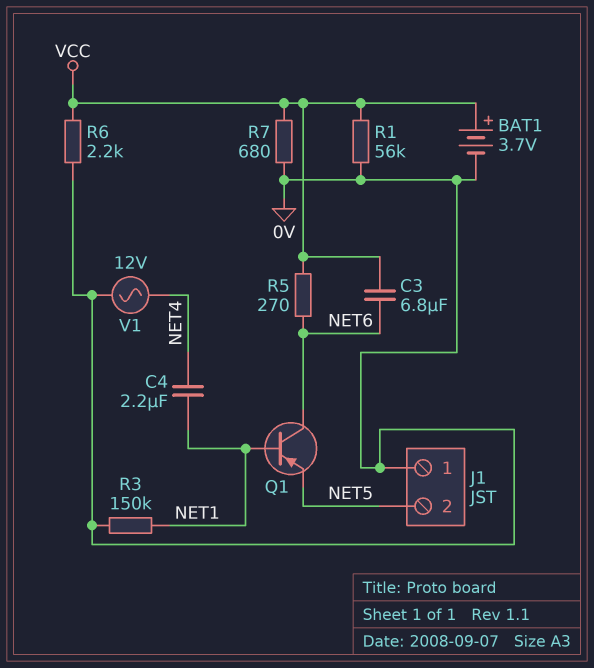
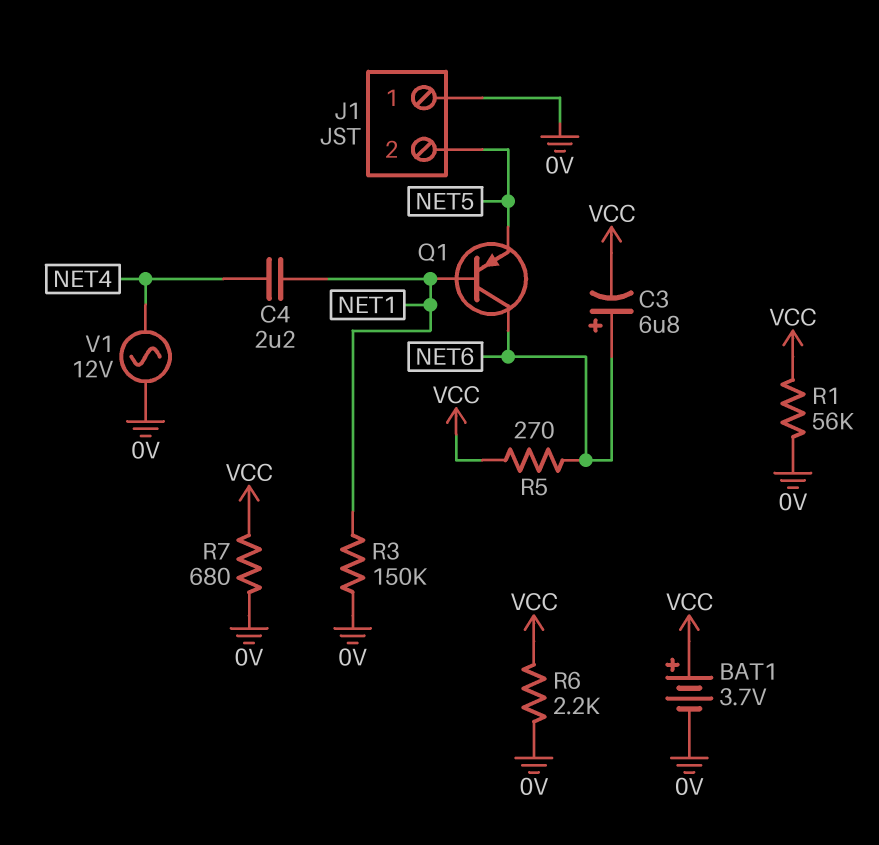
C3: 6.8uF (NET6, VCC) -> 6.8uF (plus NET6, minus VCC)

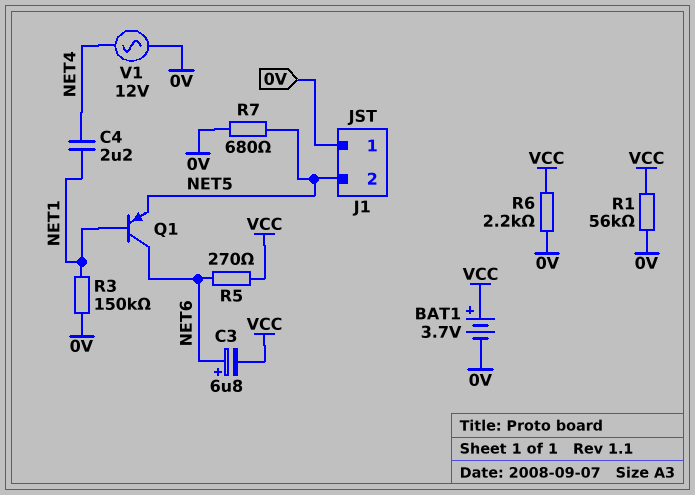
R7: 680 (0V, VCC) -> 680 (0V, NET5)

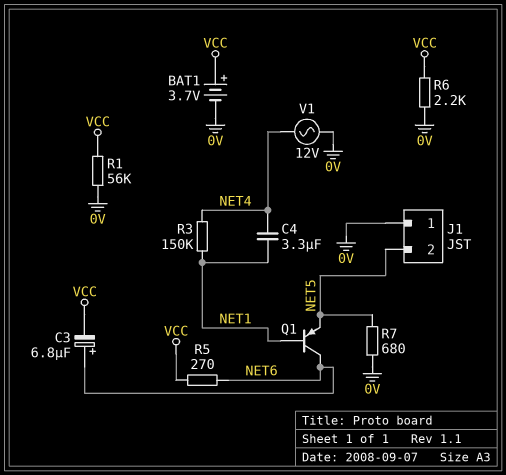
C4: 2.2uF (NET1, NET4) -> 3.3uF (NET1, NET4)
R3: 150k (0V, NET1) -> 150k (NET1, NET4)

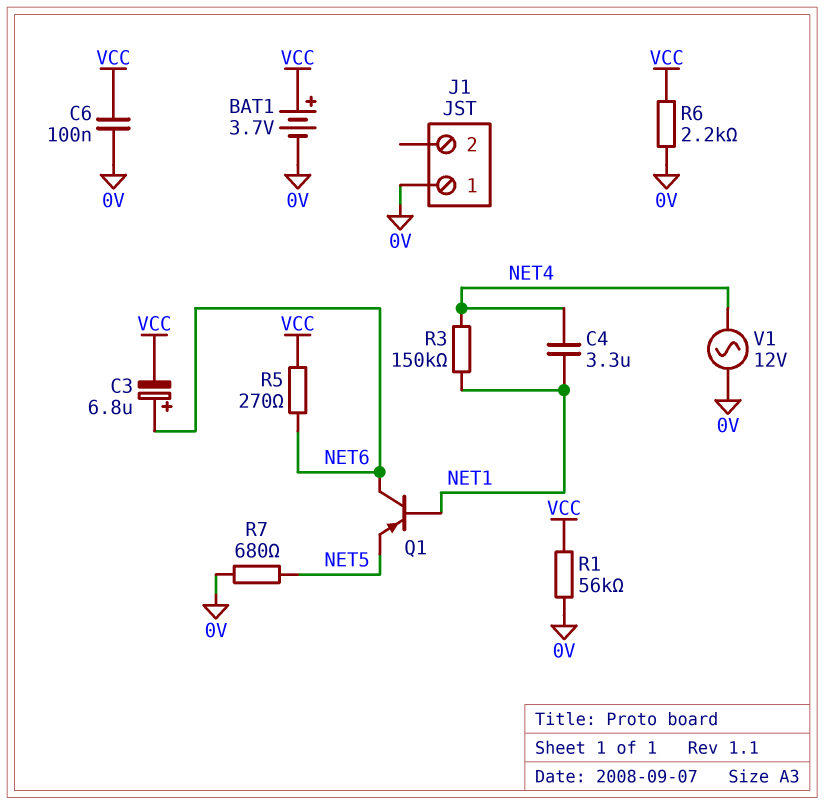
C6: none -> 100nF (0V, VCC)
J1 pin 2: NET5 -> none

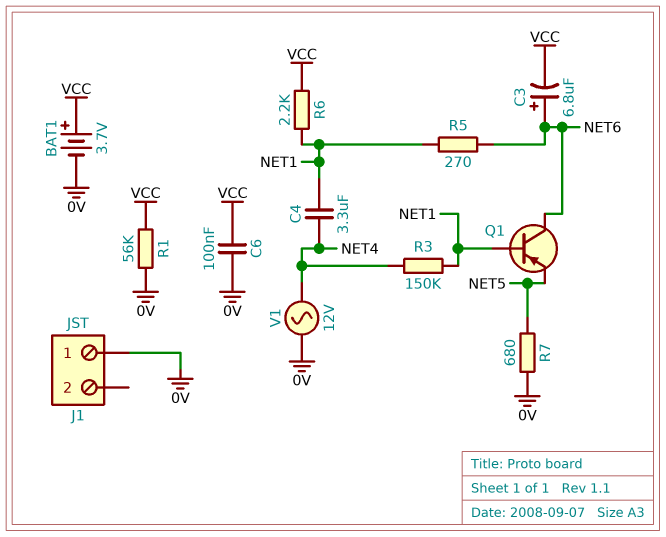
R5: 270 (NET6, VCC) -> 270 (NET1, NET6)
R6: 2.2k (0V, VCC) -> 2.2k (NET1, VCC)

